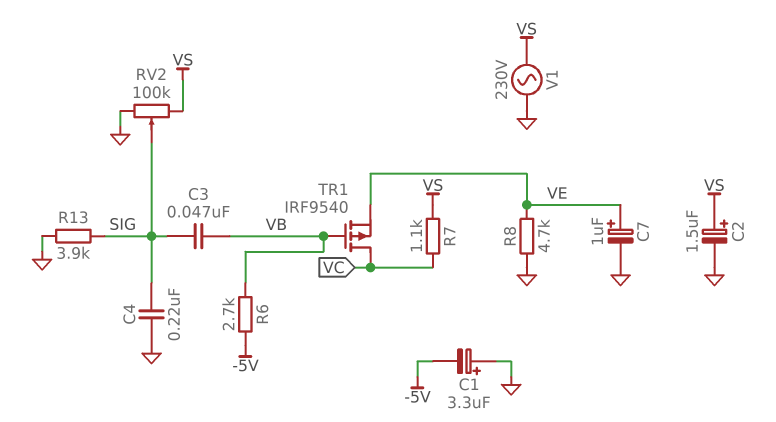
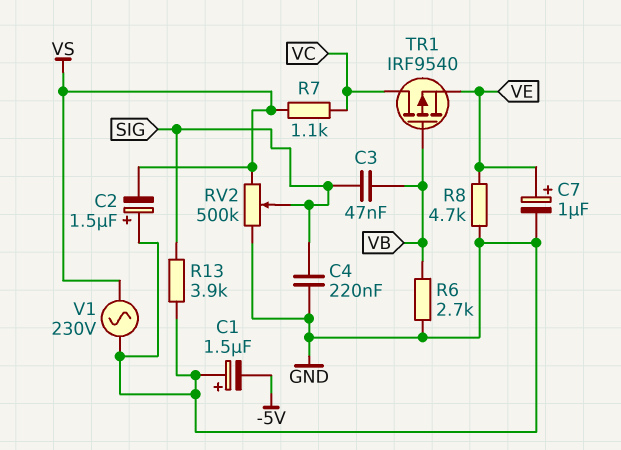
C1: 3.3uF (plus GND, minus -5V) -> 1.5uF (plus GND, minus -5V)
C2: 1.5uF (plus VS, minus GND) -> 1.5uF (plus GND, minus VS)
R6: 2.7k (-5V, VB) -> 2.7k (GND, VB)
RV2: 100k (GND, VS, wiper SIG) -> 500k (GND, VS, wiper SIG)

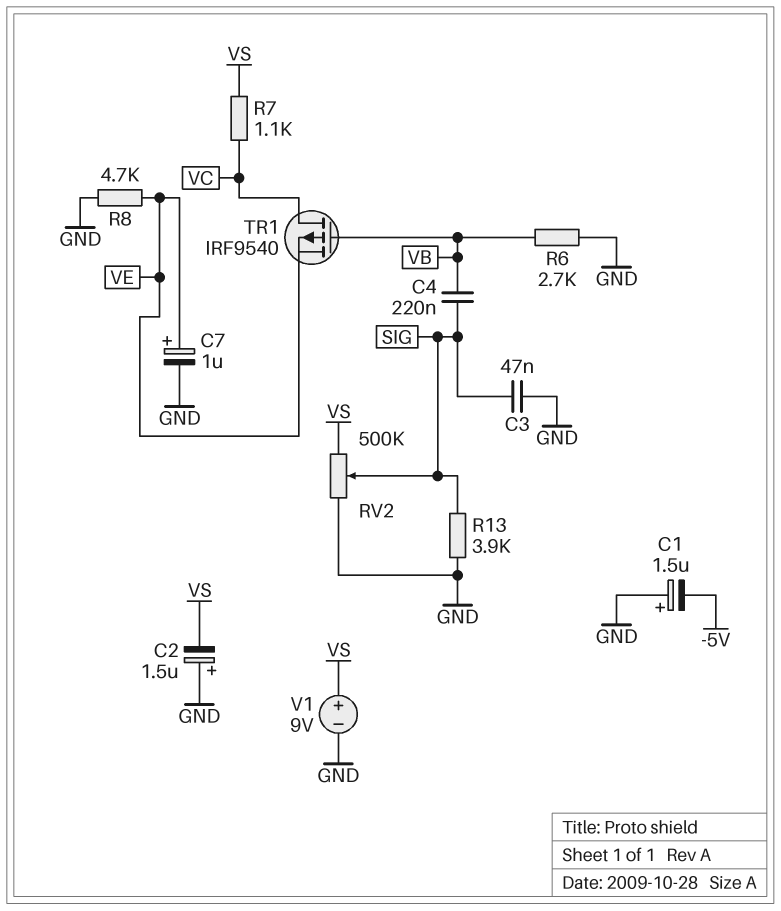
C3: 47nF (SIG, VB) -> 47nF (GND, SIG)
C4: 220nF (GND, SIG) -> 220nF (SIG, VB)
V1: AC 230V (GND, VS) -> 9V (plus VS, minus GND)

